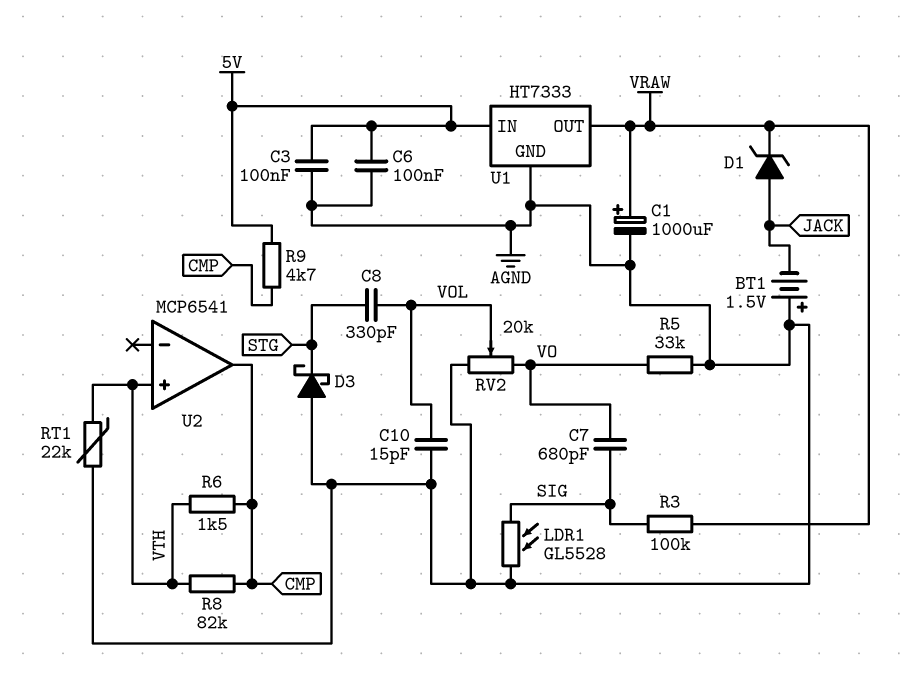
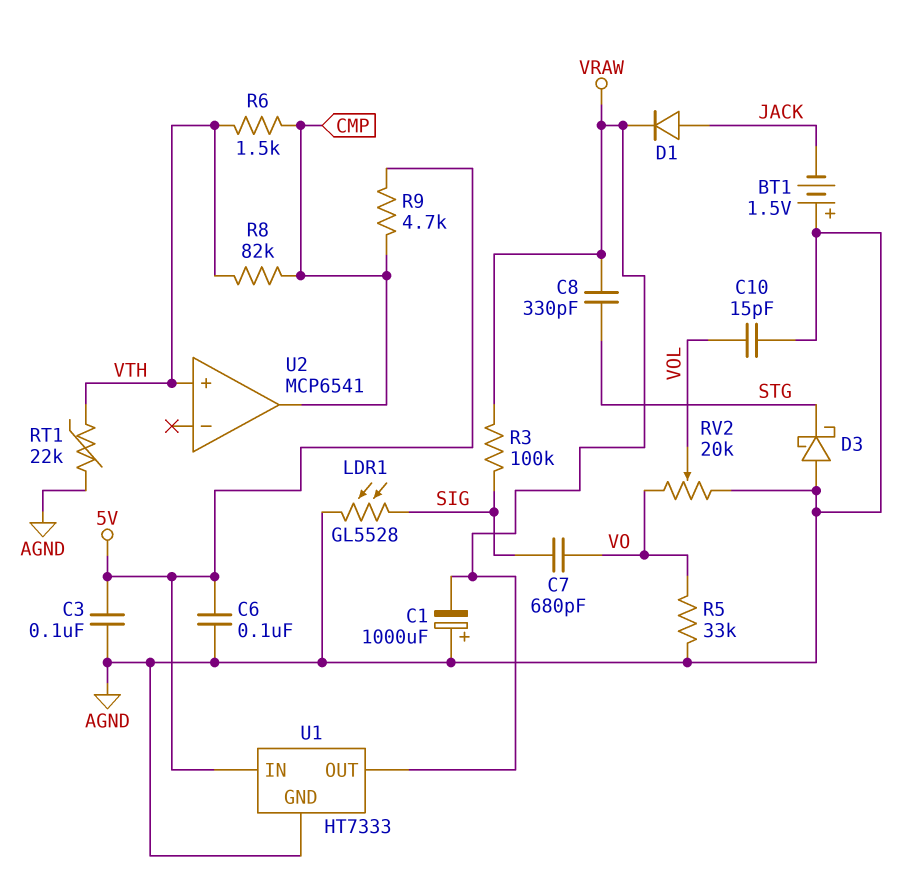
C1: 1000uF (plus VRAW, minus AGND) -> 1000uF (plus AGND, minus VRAW)
C8: 330pF (STG, VOL) -> 330pF (STG, VRAW)
D1: zener (A JACK, K VRAW) -> diode (A JACK, K VRAW)

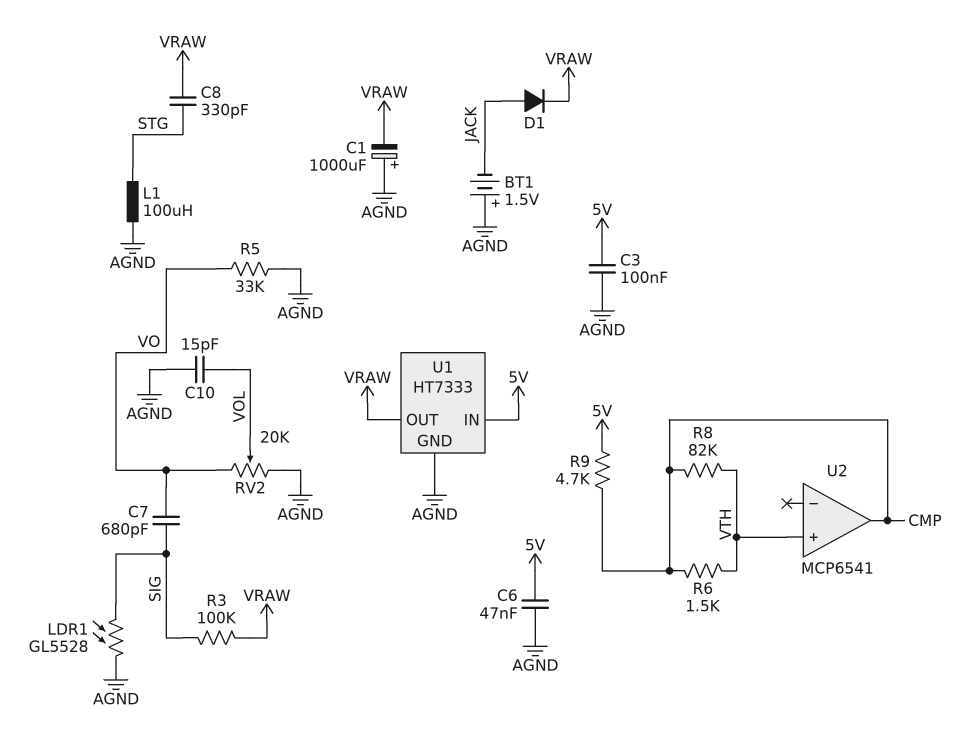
C6: 100nF (5V, AGND) -> 47nF (5V, AGND)
D3: schottky (A AGND, K STG) -> none
L1: none -> 100uH (AGND, STG)
RT1: 22k (AGND, VTH) -> none

